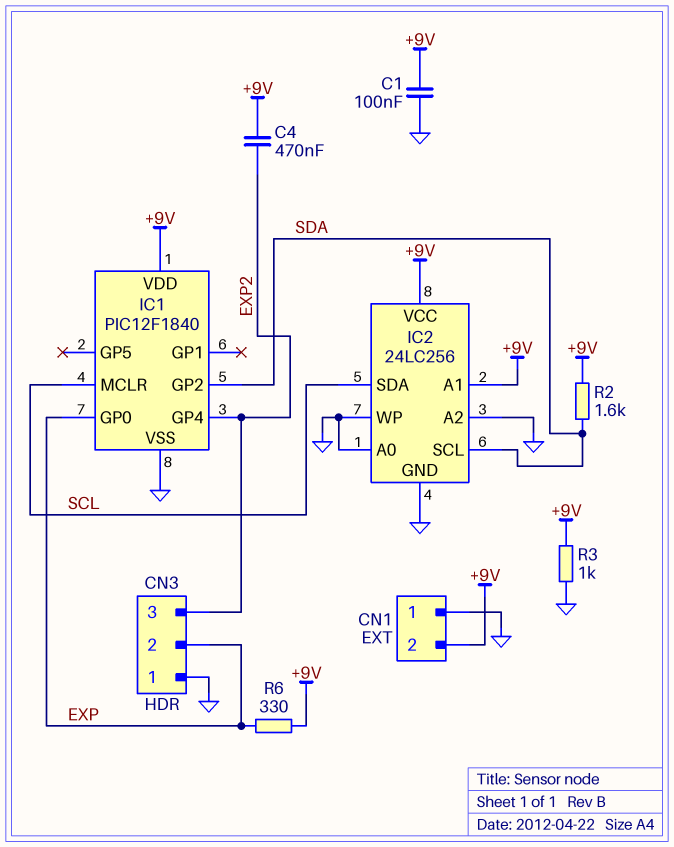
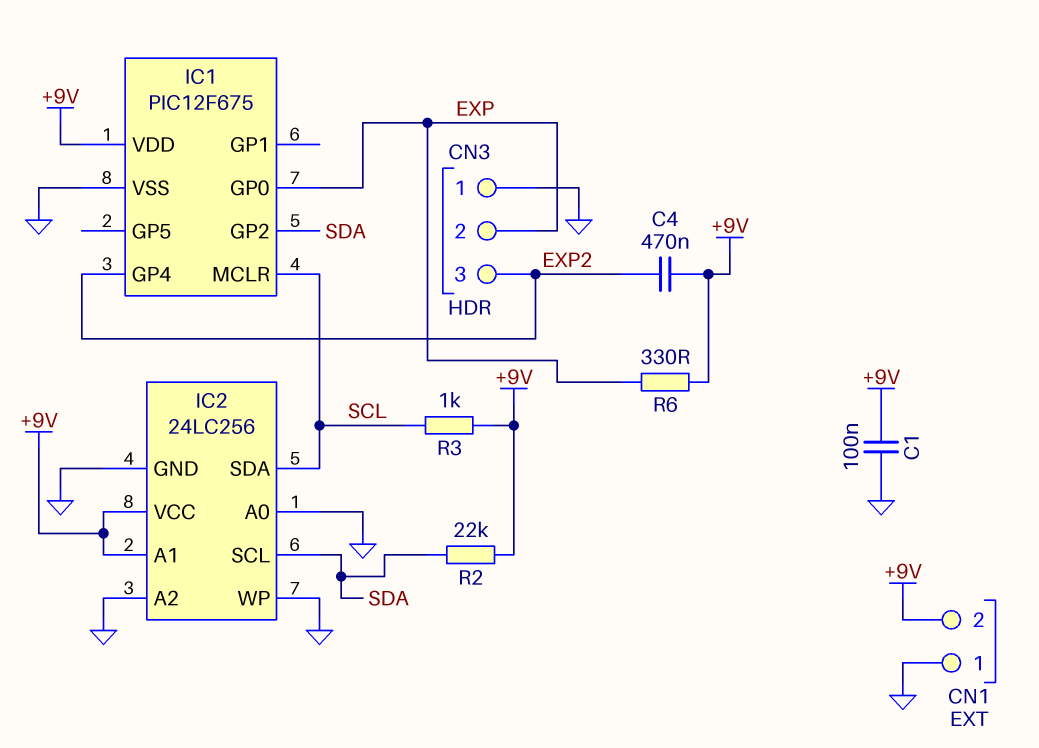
IC1: PIC12F1840 -> PIC12F675
R2: 1.6k (+9V, SDA) -> 22k (+9V, SDA)
R3: 1k (+9V, GND) -> 1k (+9V, SCL)

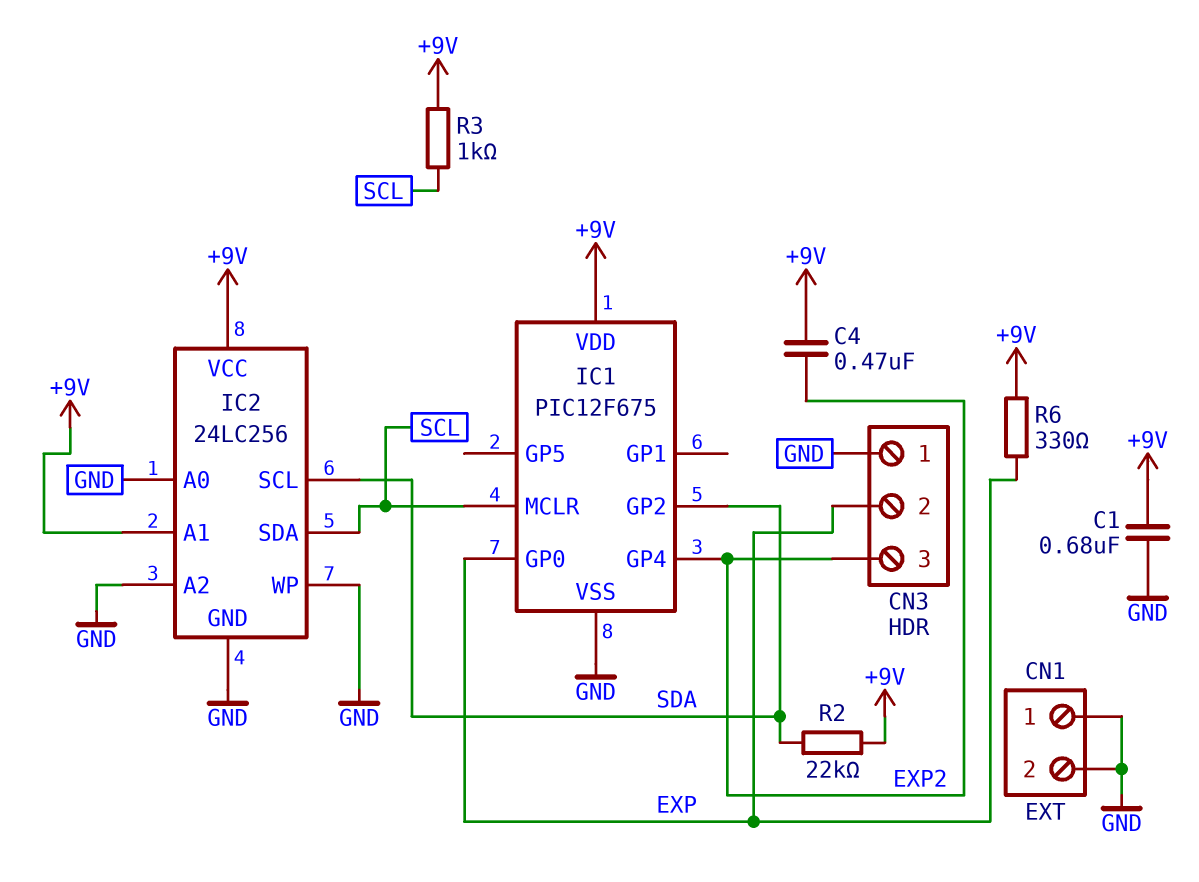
C1: 100nF (+9V, GND) -> 680nF (+9V, GND)
CN1 pin 2: +9V -> GND

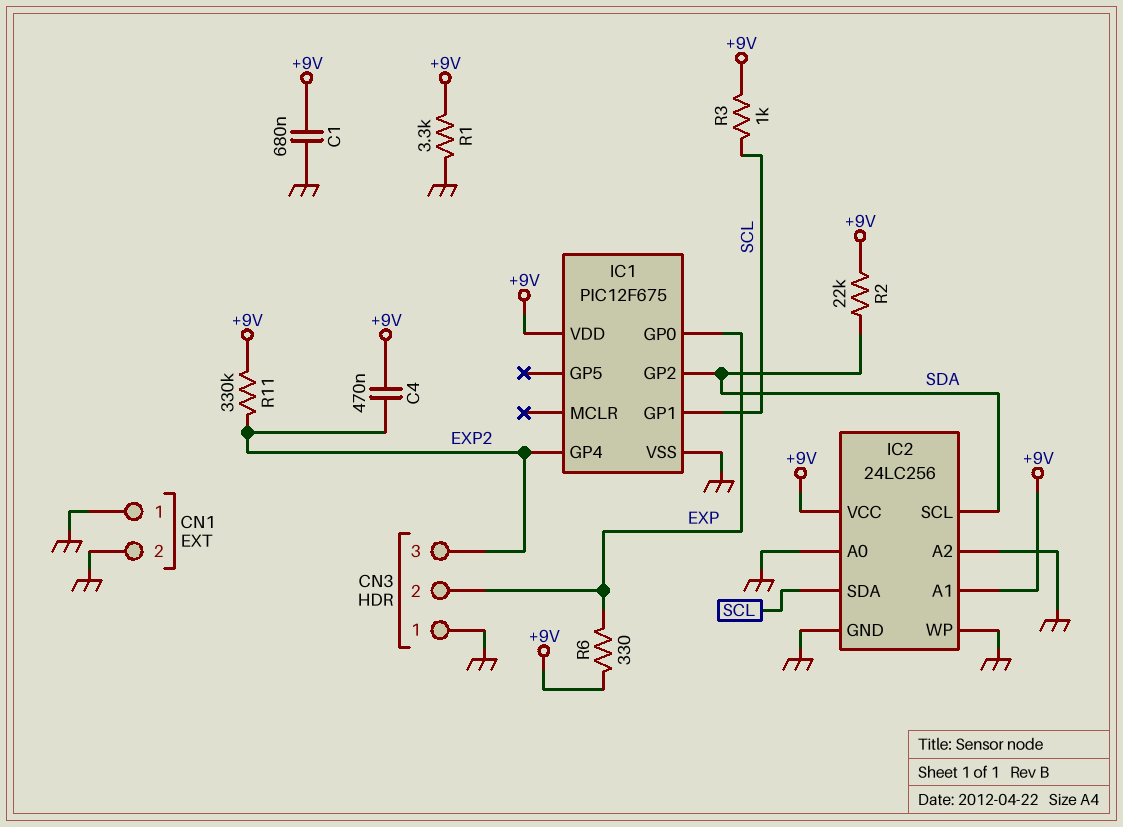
IC1 pin GP1: none -> SCL
IC1 pin MCLR: SCL -> none
R1: none -> 3.3k (+9V, GND)
R11: none -> 330k (+9V, EXP2)

